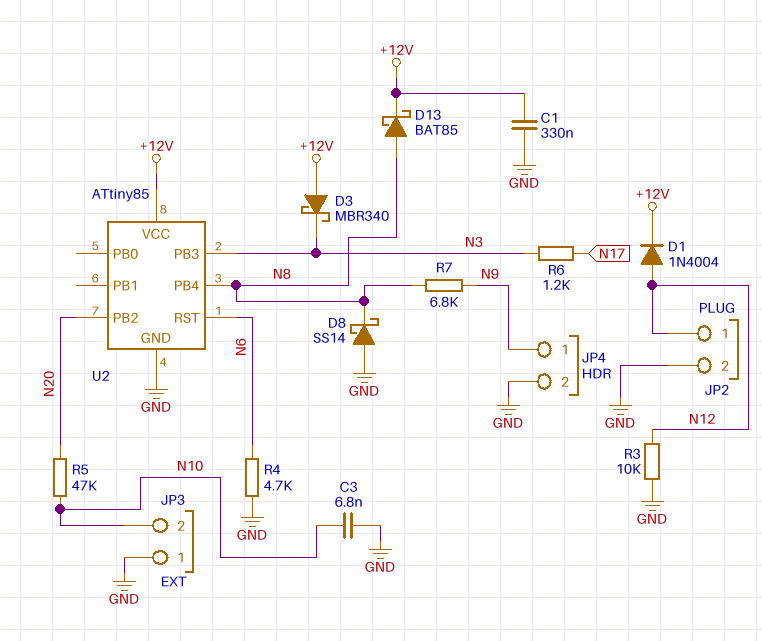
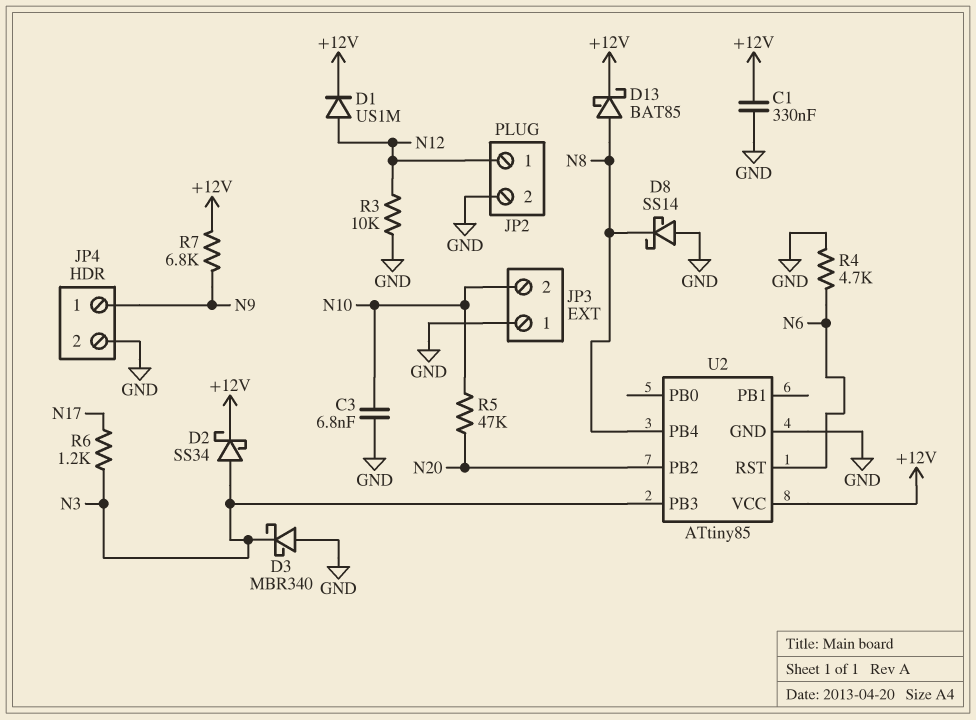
D1: diode 1N4004 (A N12, K +12V) -> diode US1M (A N12, K +12V)
D2: none -> schottky SS34 (A N3, K +12V)
D3: schottky MBR340 (A +12V, K N3) -> schottky MBR340 (A GND, K N3)
R7: 6.8k (N8, N9) -> 6.8k (+12V, N9)

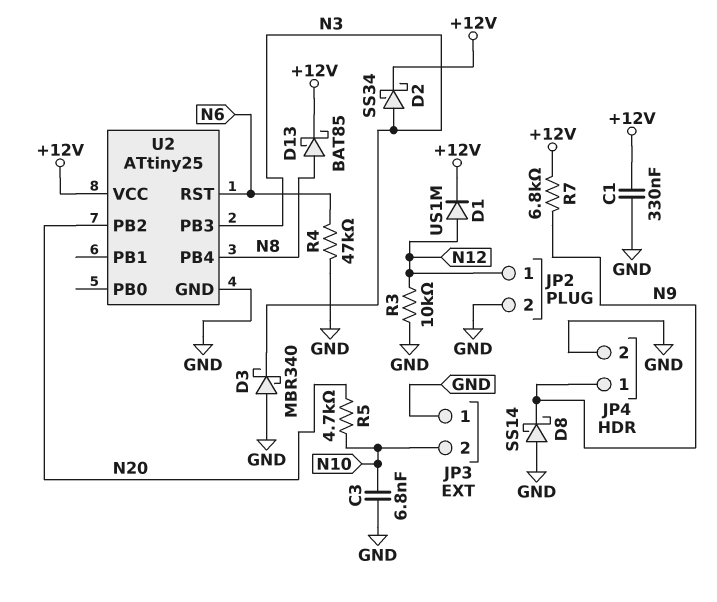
D8: schottky SS14 (A GND, K N8) -> schottky SS14 (A GND, K N9)
R4: 4.7k (GND, N6) -> 47k (GND, N6)
R5: 47k (N10, N20) -> 4.7k (N10, N20)
R6: 1.2k (N3, N17) -> none
U2: ATtiny85 -> ATtiny25

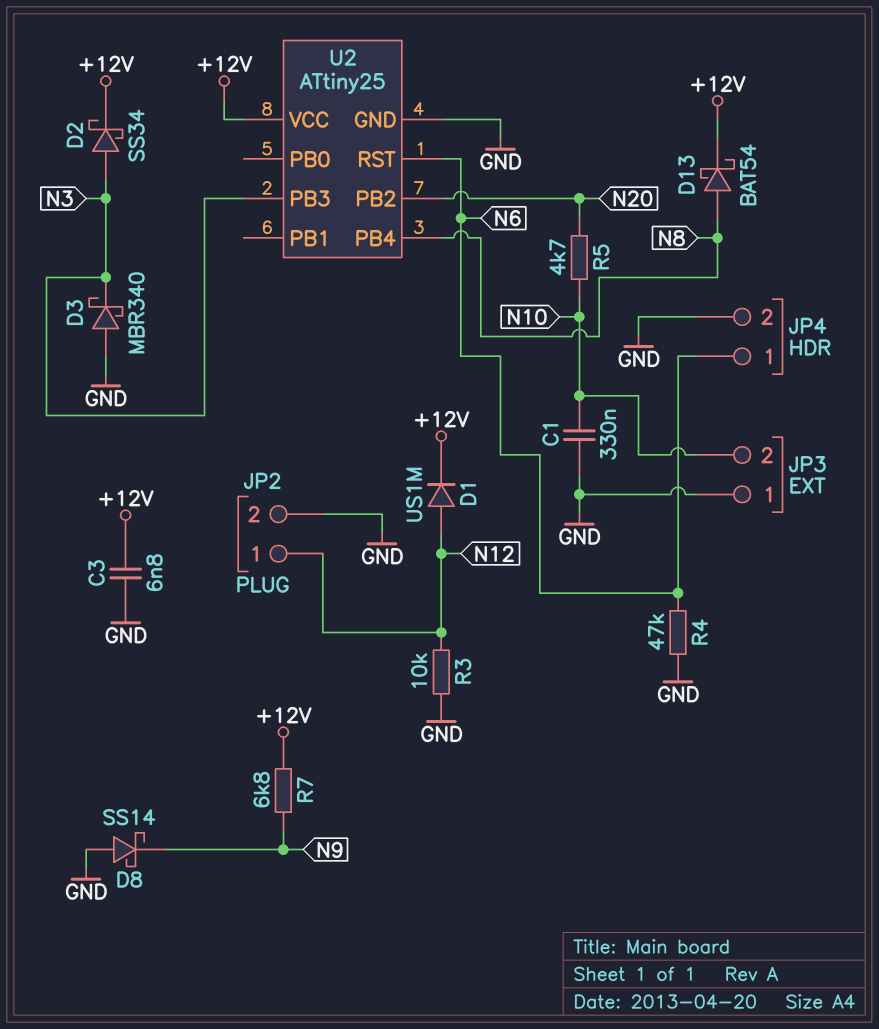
C1: 330nF (+12V, GND) -> 330nF (GND, N10)
C3: 6.8nF (GND, N10) -> 6.8nF (+12V, GND)
D13: schottky BAT85 (A N8, K +12V) -> schottky BAT54 (A N8, K +12V)
JP4 pin 1: N9 -> N6

